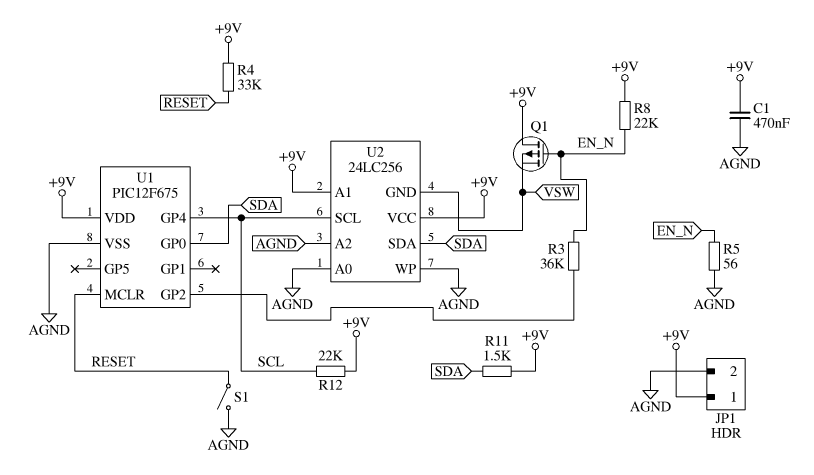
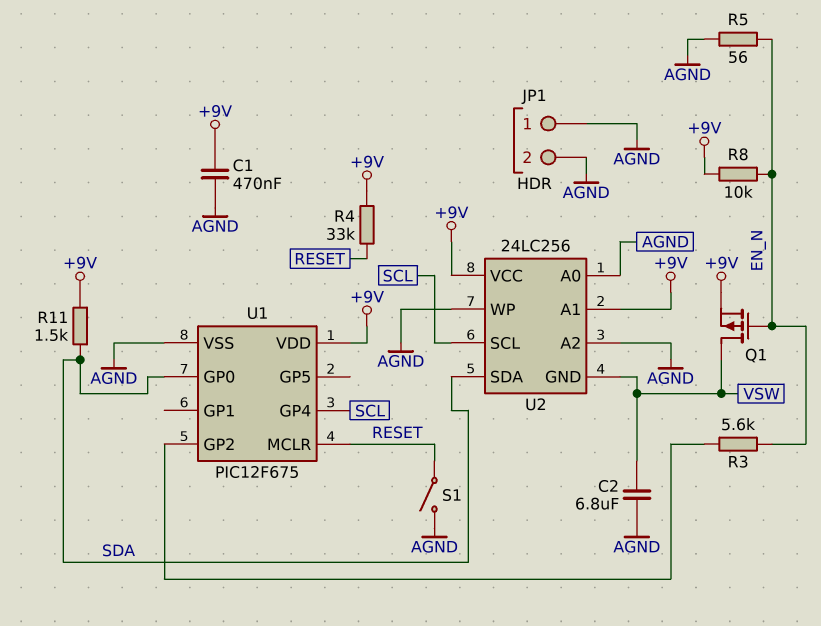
C2: none -> 6.8uF (AGND, VSW)
JP1 pin 1: +9V -> AGND
Q1: PMOS (G EN_N, D +9V, S VSW) -> PMOS (G EN_N, D VSW, S +9V)
R3: 36k (EN_N, U1/GP2) -> 5.6k (EN_N, U1/GP2)
R8: 22k (+9V, EN_N) -> 10k (+9V, EN_N)
R12: 22k (+9V, SCL) -> none

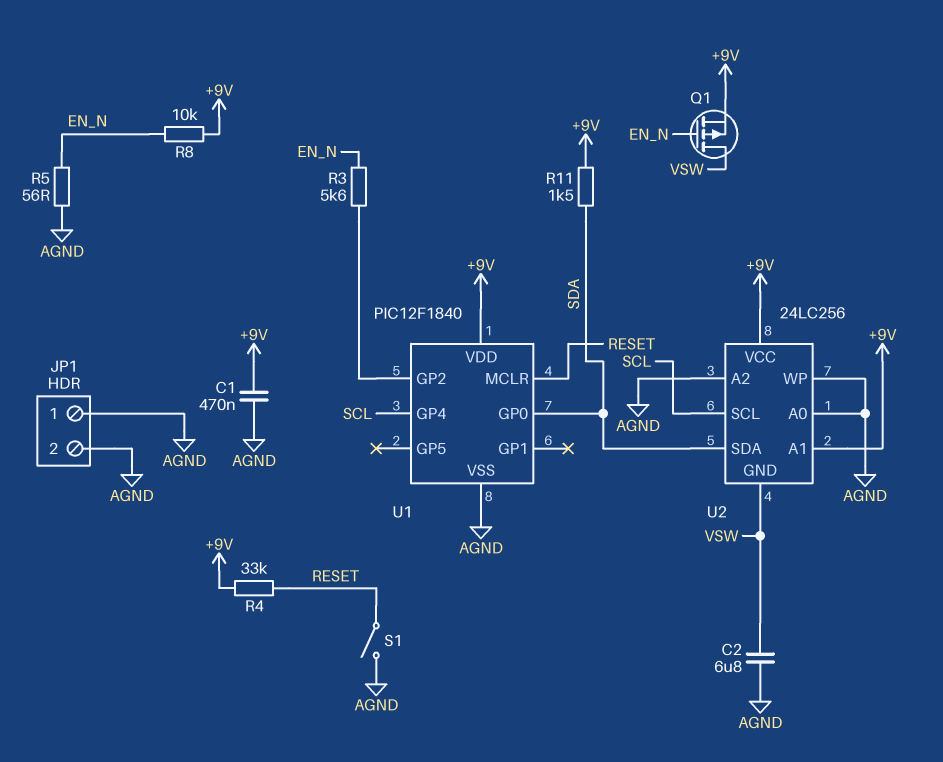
U1: PIC12F675 -> PIC12F1840

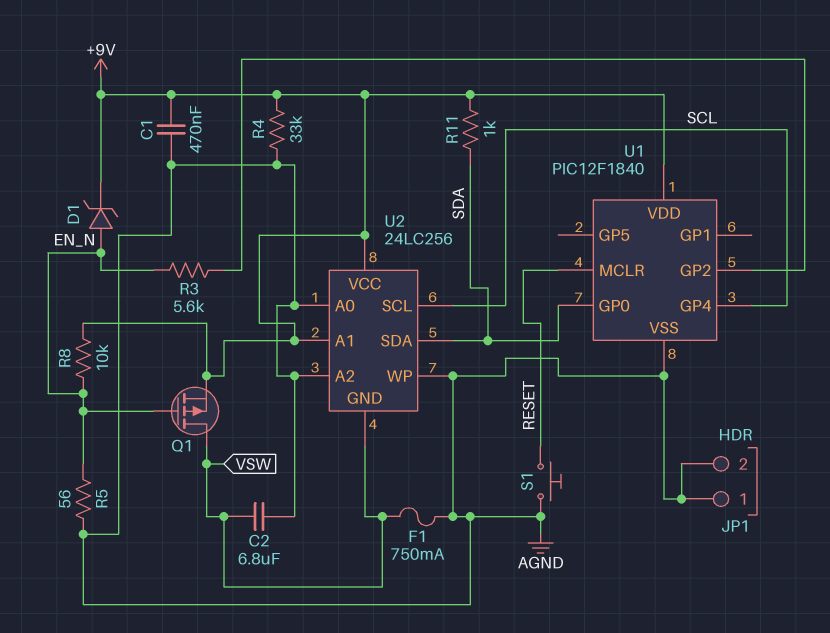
D1: none -> zener (A EN_N, K +9V)
F1: none -> 750mA (AGND, VSW)
R4: 33k (+9V, RESET) -> 33k (+9V, AGND)
R11: 1.5k (+9V, SDA) -> 1k (+9V, SDA)
S1: switch (AGND, RESET) -> button (AGND, RESET)

